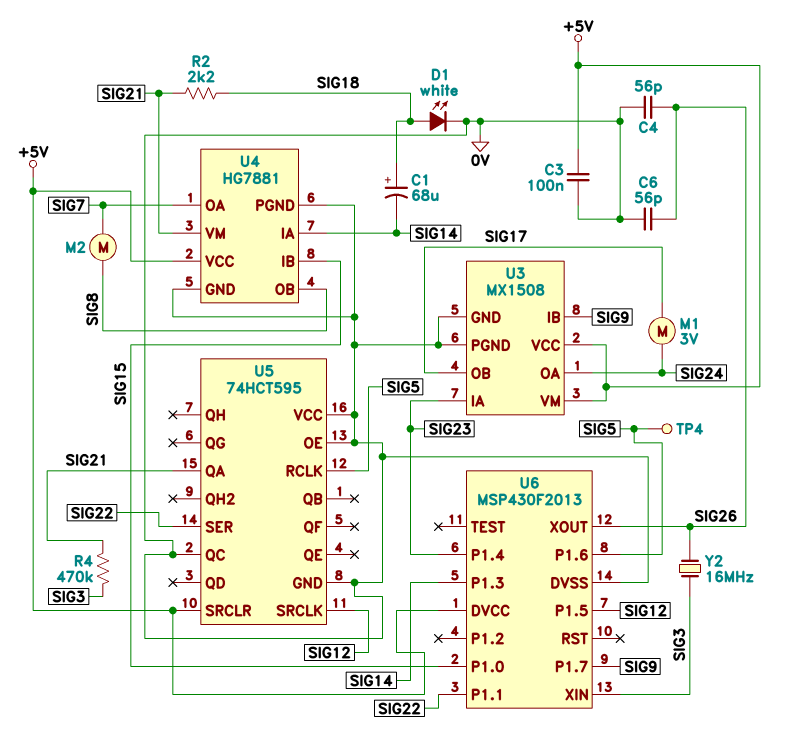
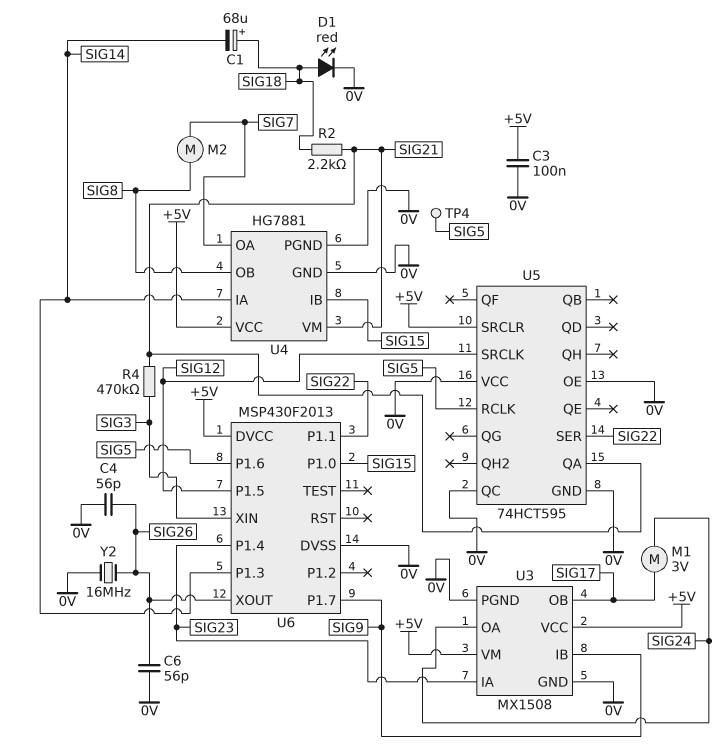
D1: LED white (A SIG18, K 0V) -> LED red (A SIG18, K 0V)
Y2: 16MHz (SIG3, SIG26) -> 16MHz (0V, SIG26)

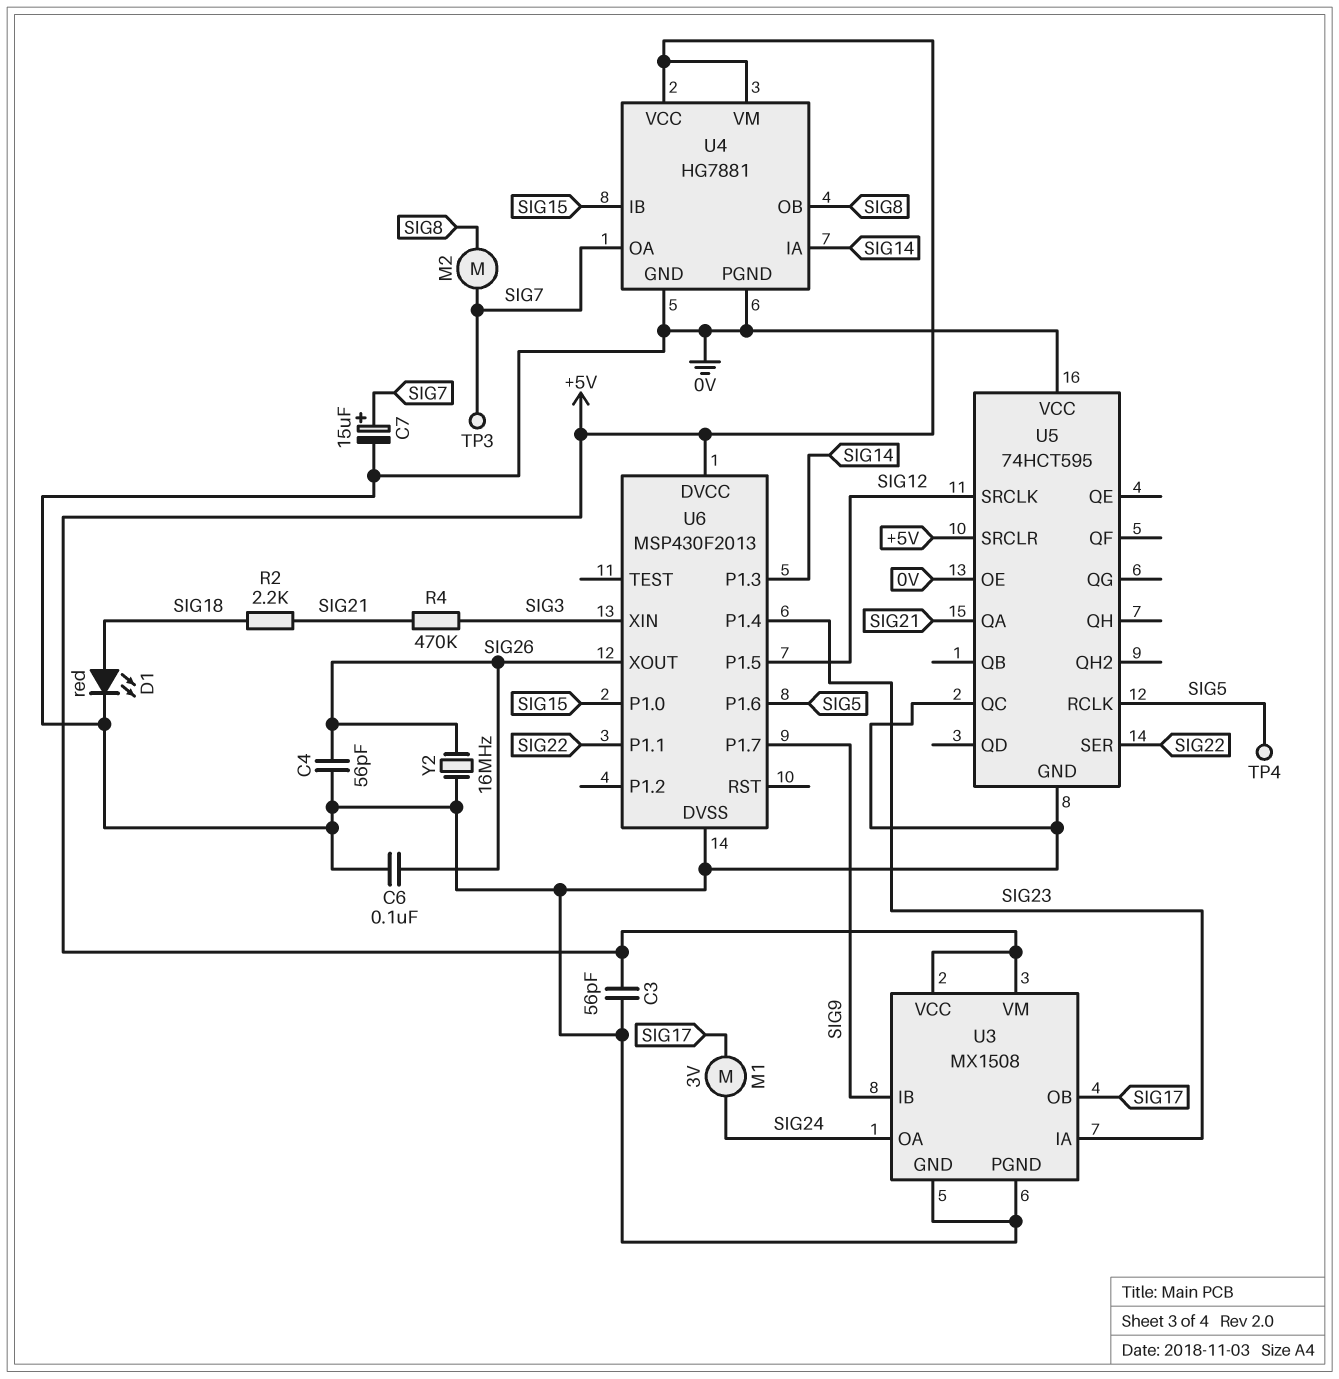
C1: 68uF (plus SIG18, minus SIG14) -> none
C3: 100nF (+5V, 0V) -> 56pF (+5V, 0V)
C6: 56pF (0V, SIG26) -> 100nF (0V, SIG26)
C7: none -> 15uF (plus SIG7, minus 0V)
TP3: none -> test point (SIG7)
U4 pin VM: SIG21 -> +5V

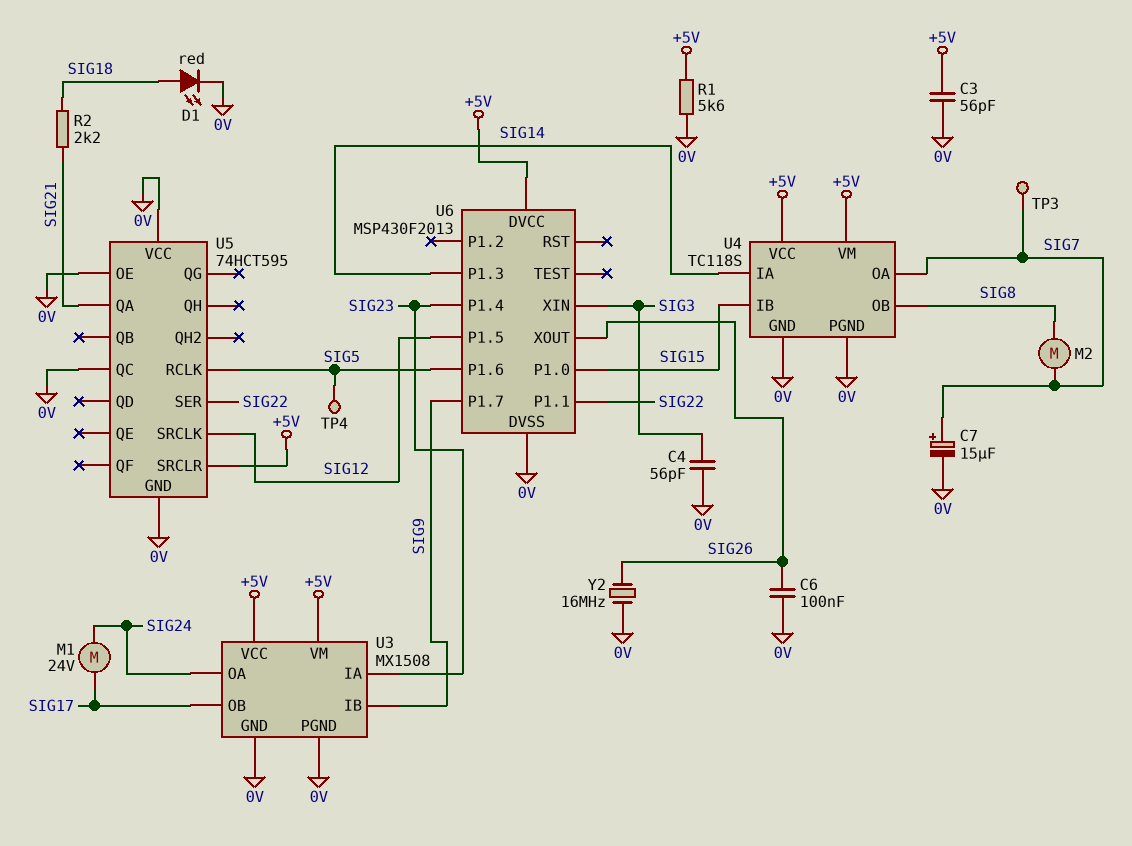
C4: 56pF (0V, SIG26) -> 56pF (0V, SIG3)
M1: motor 3V (SIG17, SIG24) -> motor 24V (SIG17, SIG24)
R1: none -> 5.6k (+5V, 0V)
R4: 470k (SIG3, SIG21) -> none
U4: HG7881 -> TC118S

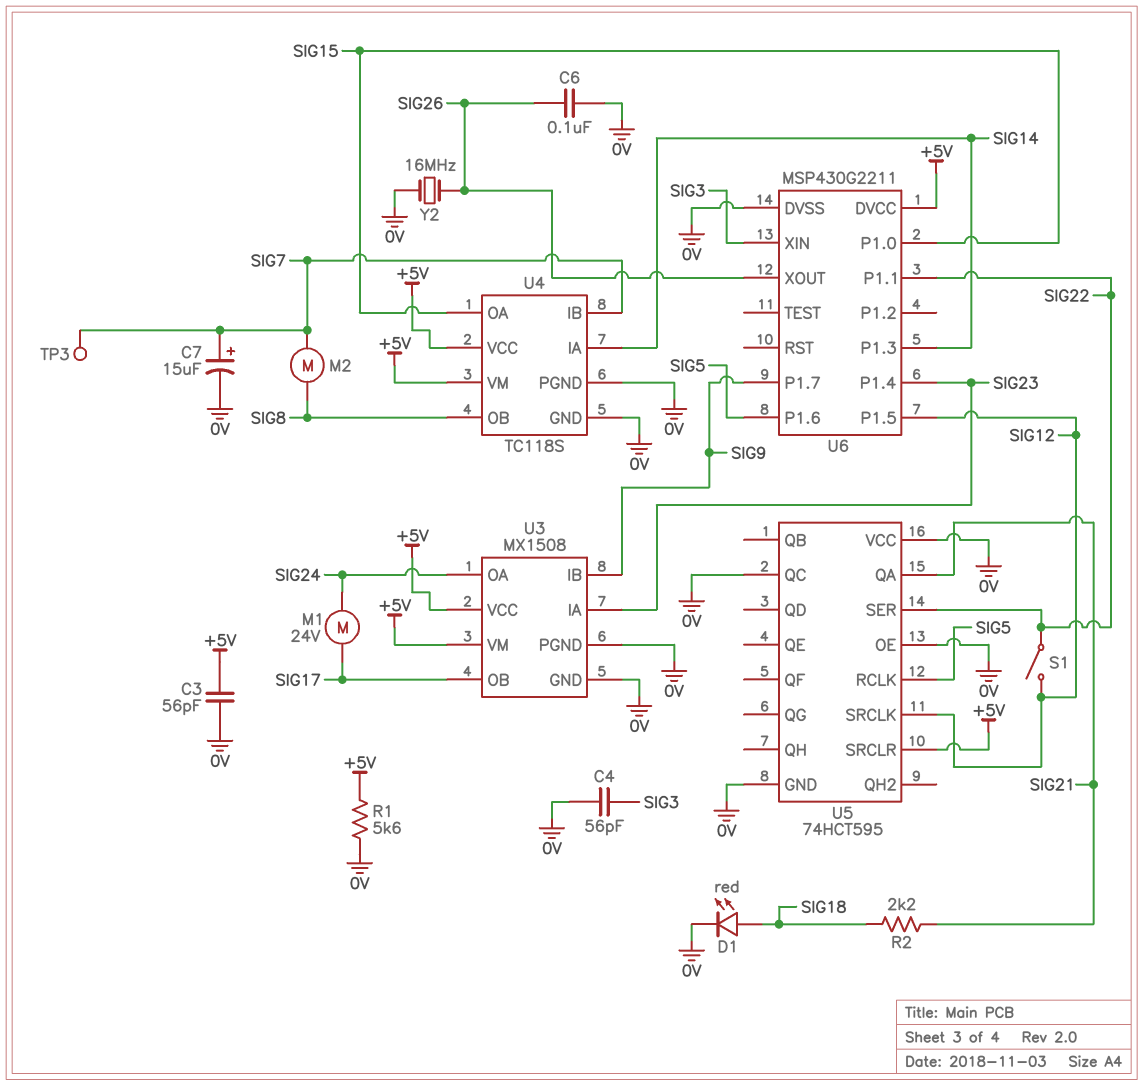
S1: none -> switch (SIG12, SIG22)
TP4: test point (SIG5) -> none
U4 pin IB: SIG15 -> SIG7
U4 pin OA: SIG7 -> SIG15
U6: MSP430F2013 -> MSP430G2211

